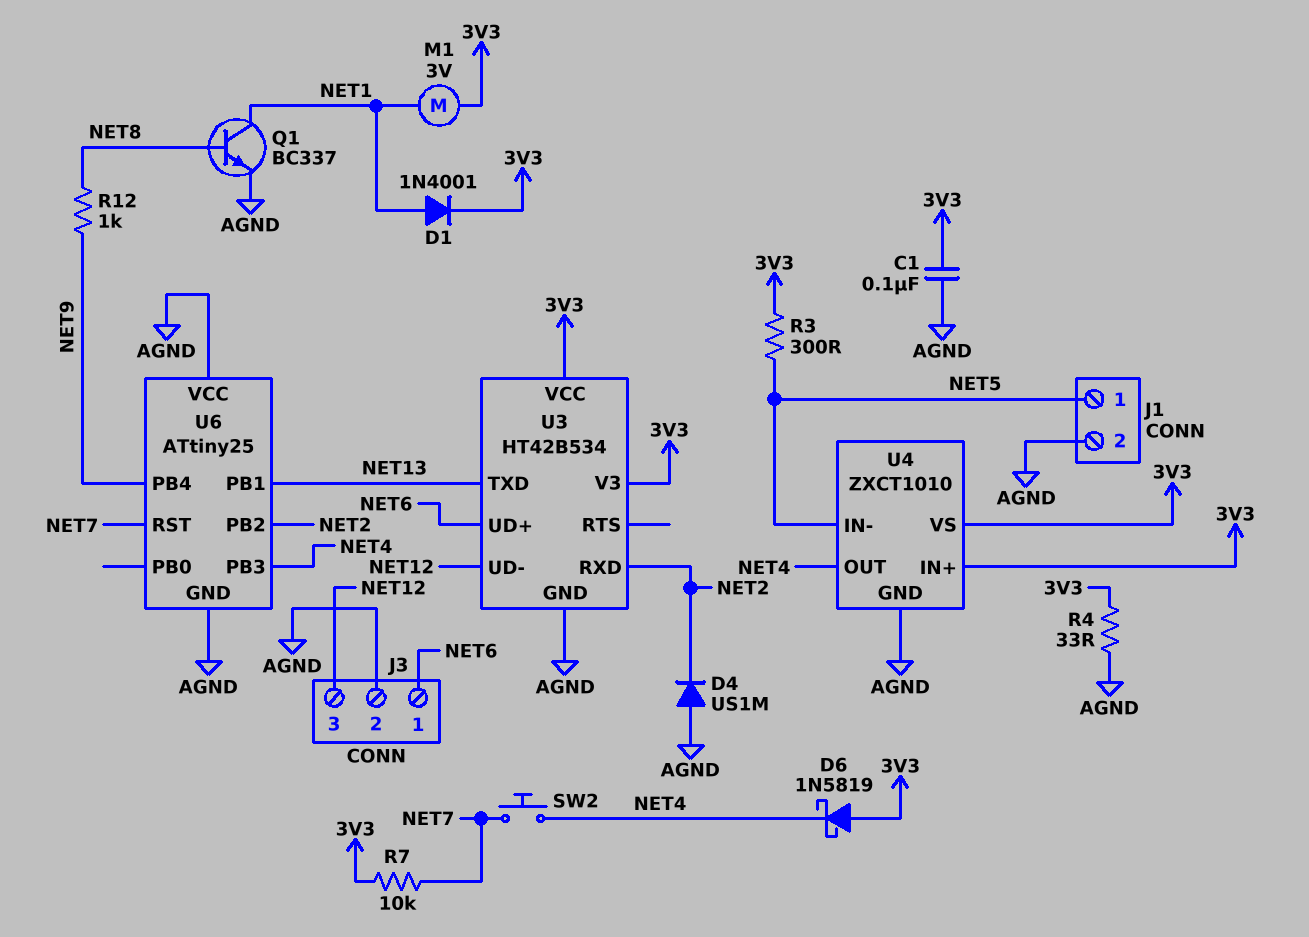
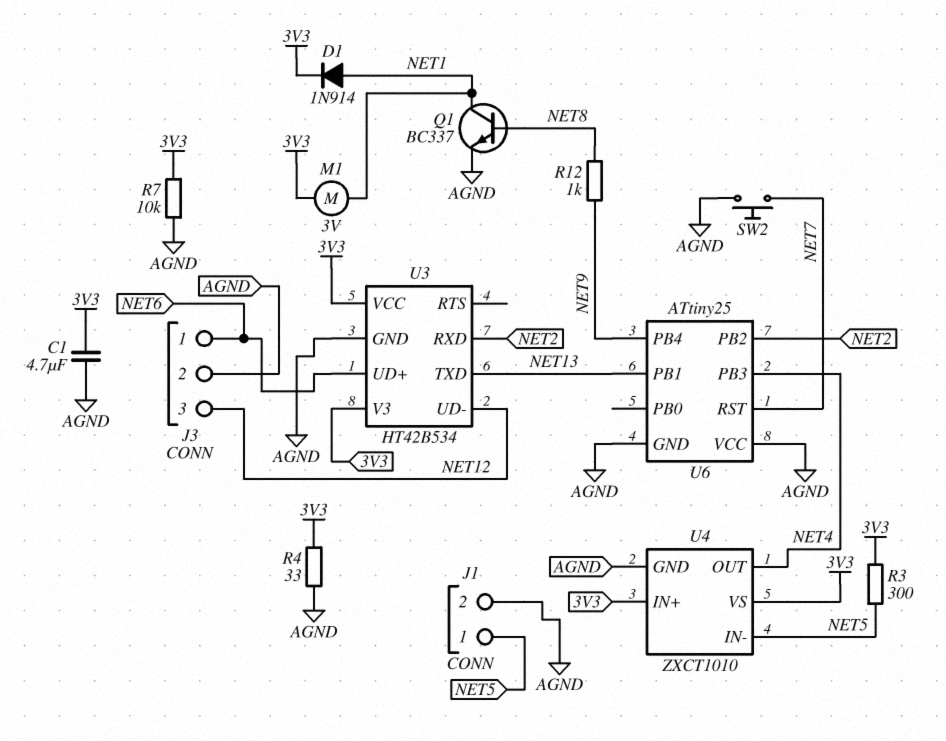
C1: 100nF (3V3, AGND) -> 4.7uF (3V3, AGND)
D1: diode 1N4001 (A NET1, K 3V3) -> diode 1N914 (A NET1, K 3V3)
D4: diode US1M (A AGND, K NET2) -> none
D6: schottky 1N5819 (A 3V3, K NET4) -> none
R7: 10k (3V3, NET7) -> 10k (3V3, AGND)
SW2: button (NET4, NET7) -> button (AGND, NET7)

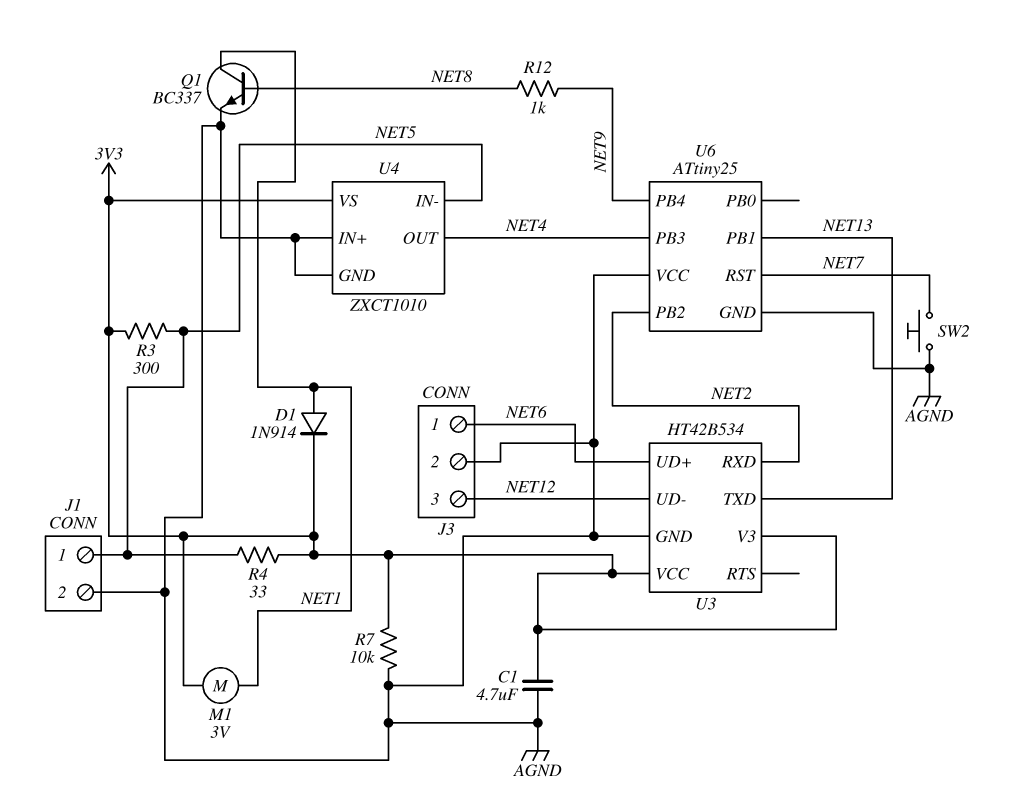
R4: 33 (3V3, AGND) -> 33 (3V3, NET5)
U4 pin IN+: 3V3 -> AGND

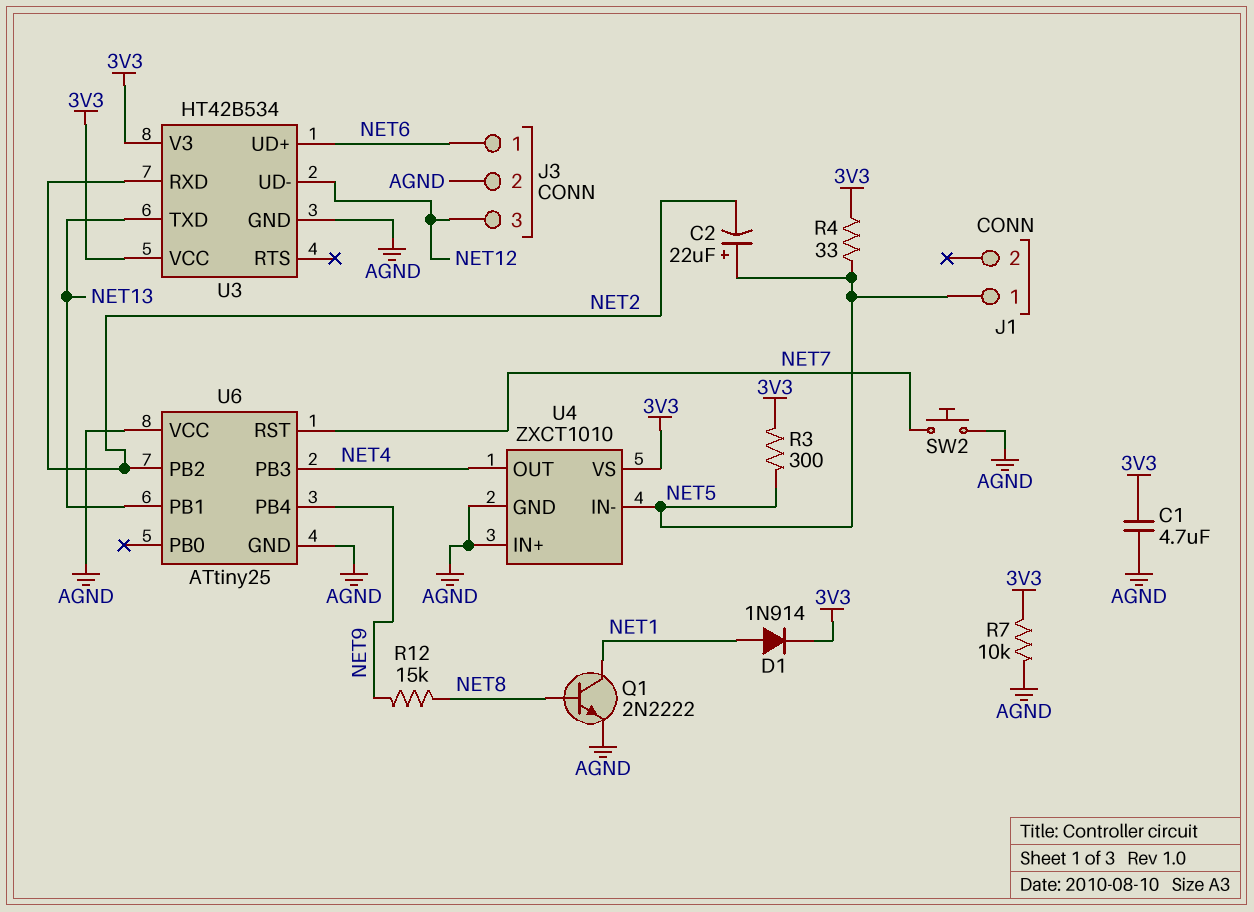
C2: none -> 22uF (plus NET5, minus NET2)
J1 pin 2: AGND -> none
M1: motor 3V (3V3, NET1) -> none
Q1: NPN BC337 (B NET8, C NET1, E AGND) -> NPN 2N2222 (B NET8, C NET1, E AGND)
R12: 1k (NET8, NET9) -> 15k (NET8, NET9)

